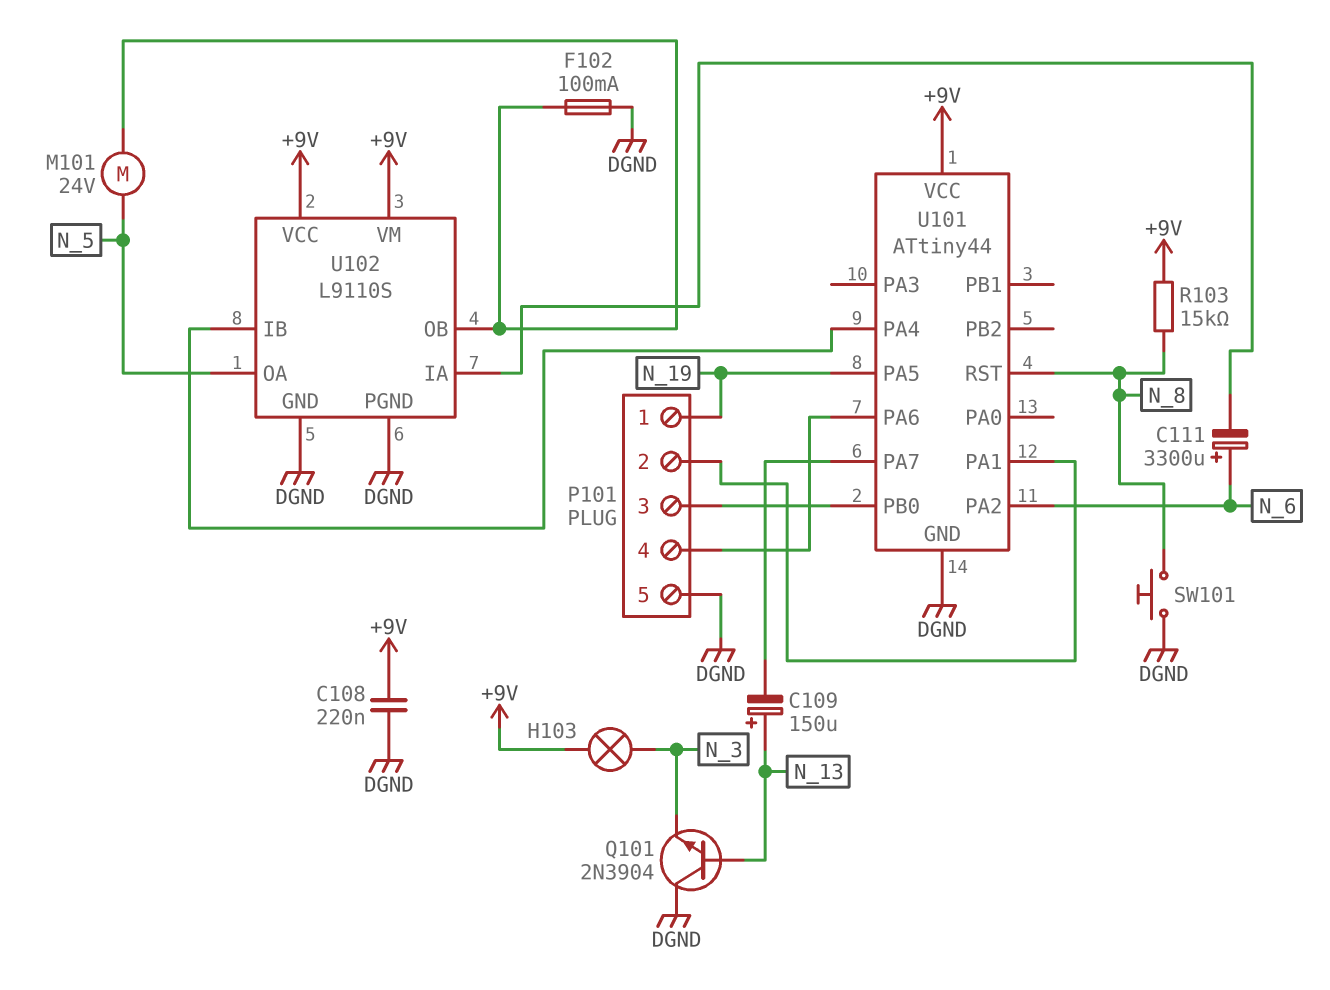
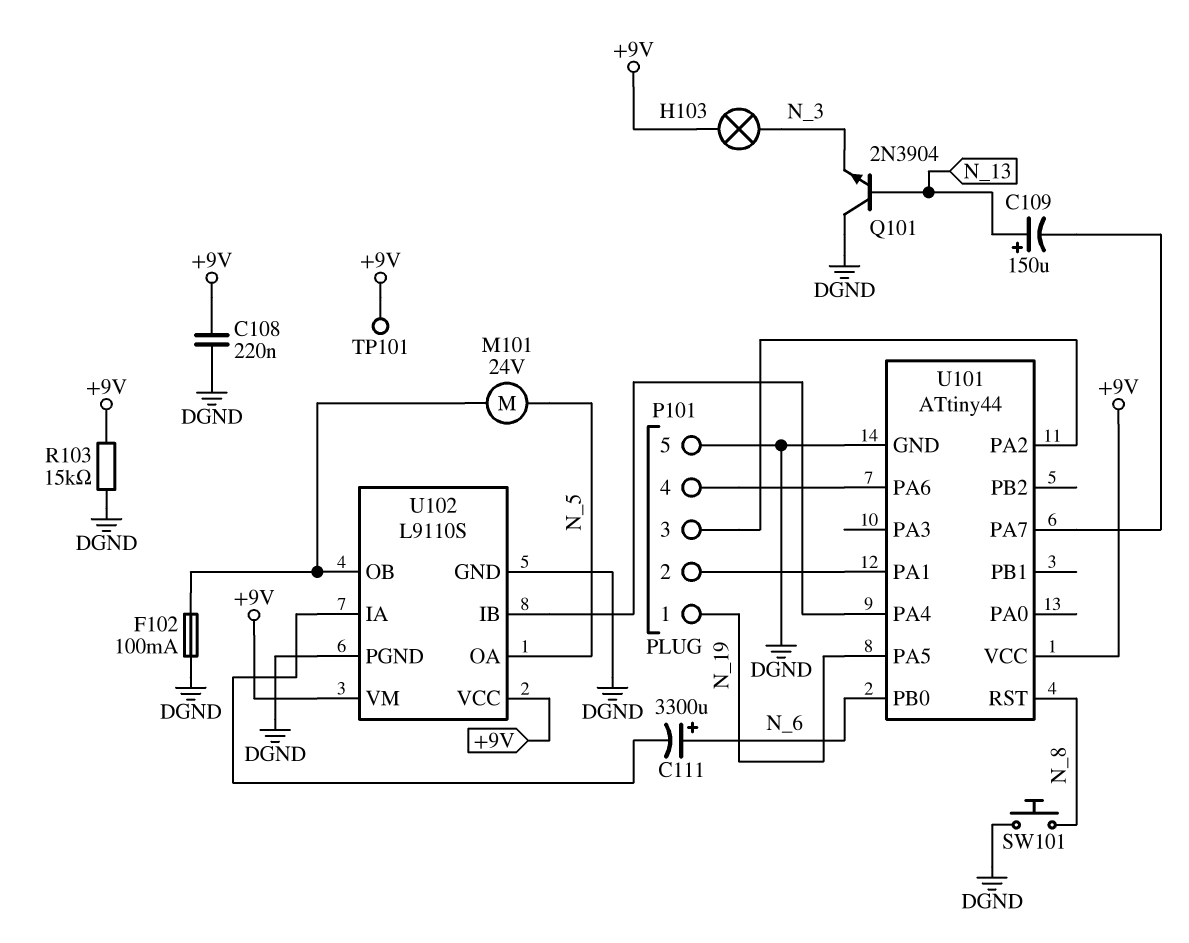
R103: 15k (+9V, N_8) -> 15k (+9V, DGND)
TP101: none -> test point (+9V)
U101 pin PA2: N_6 -> P101/3
U101 pin PB0: P101/3 -> N_6

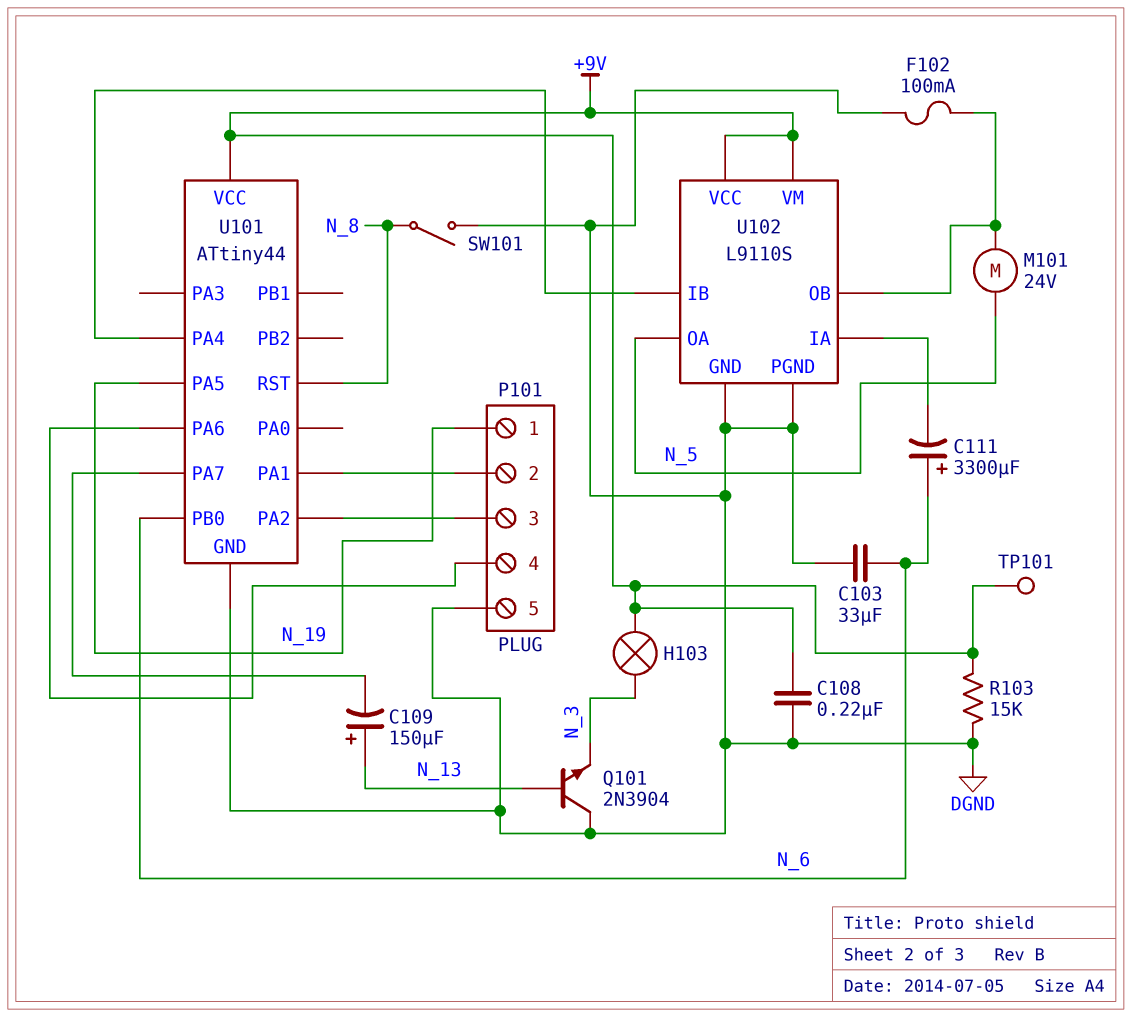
C103: none -> 33uF (DGND, N_6)
SW101: button (DGND, N_8) -> switch (DGND, N_8)

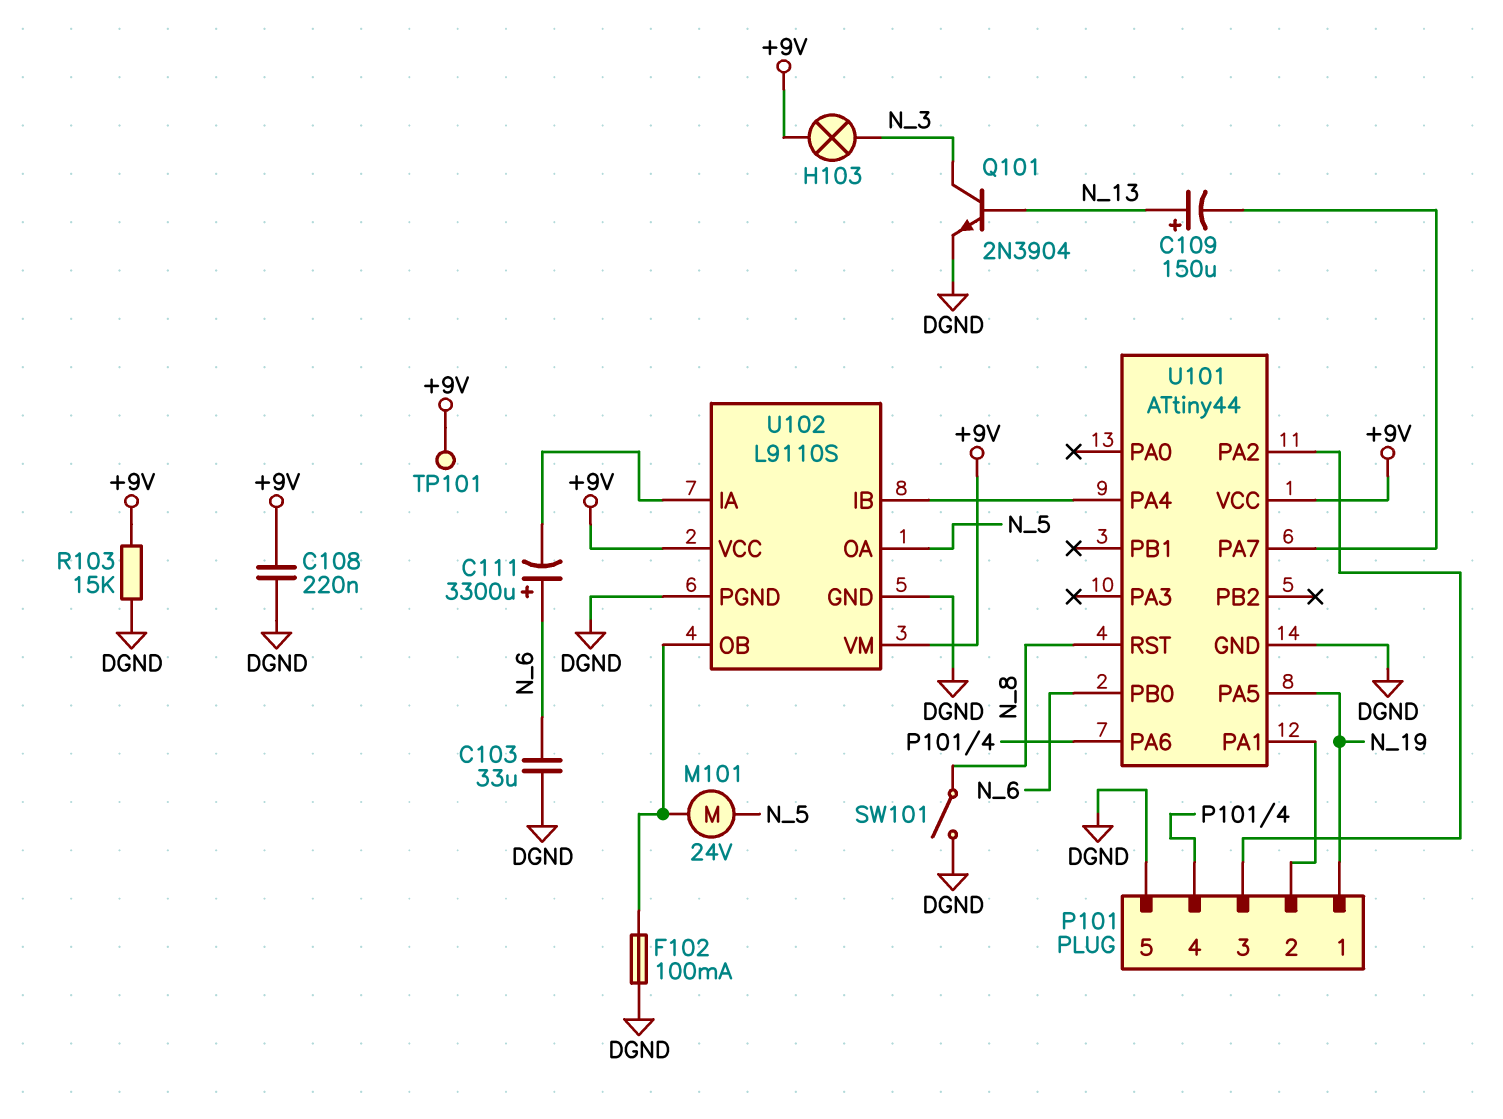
Q101: NPN 2N3904 (B N_13, C DGND, E N_3) -> NPN 2N3904 (B N_13, C N_3, E DGND)

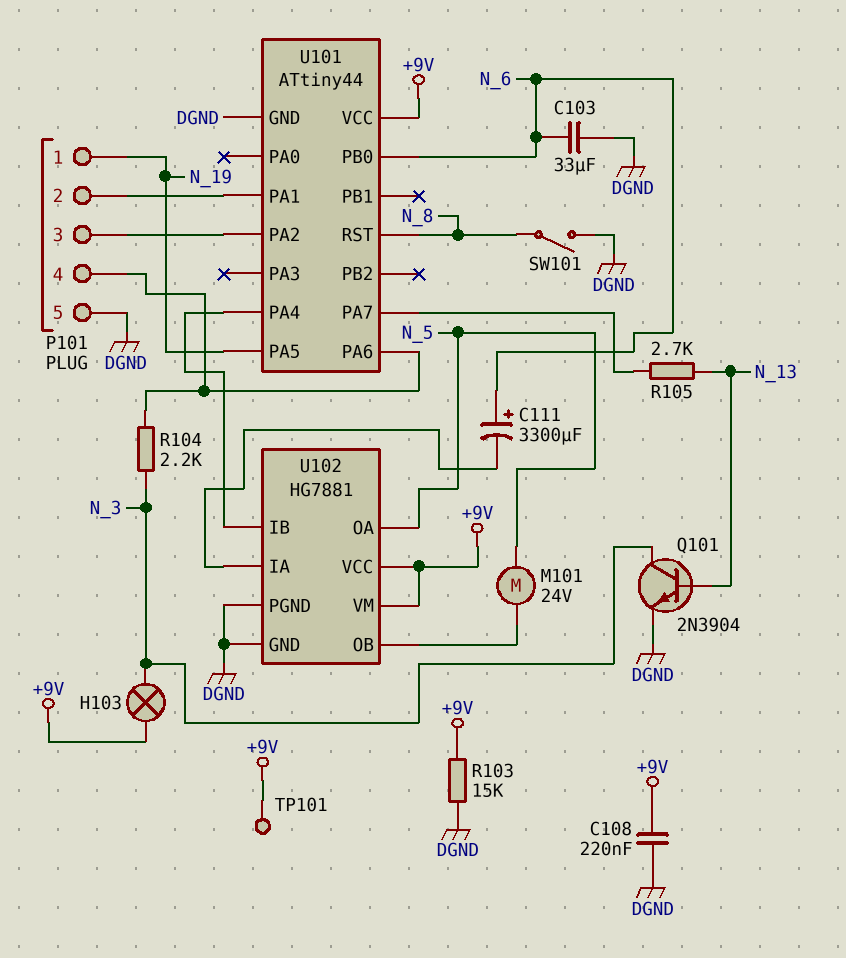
C109: 150uF (plus N_13, minus U101/PA7) -> none
F102: 100mA (DGND, U102/OB) -> none
R104: none -> 2.2k (N_3, P101/4)
R105: none -> 2.7k (N_13, U101/PA7)
U102: L9110S -> HG7881

